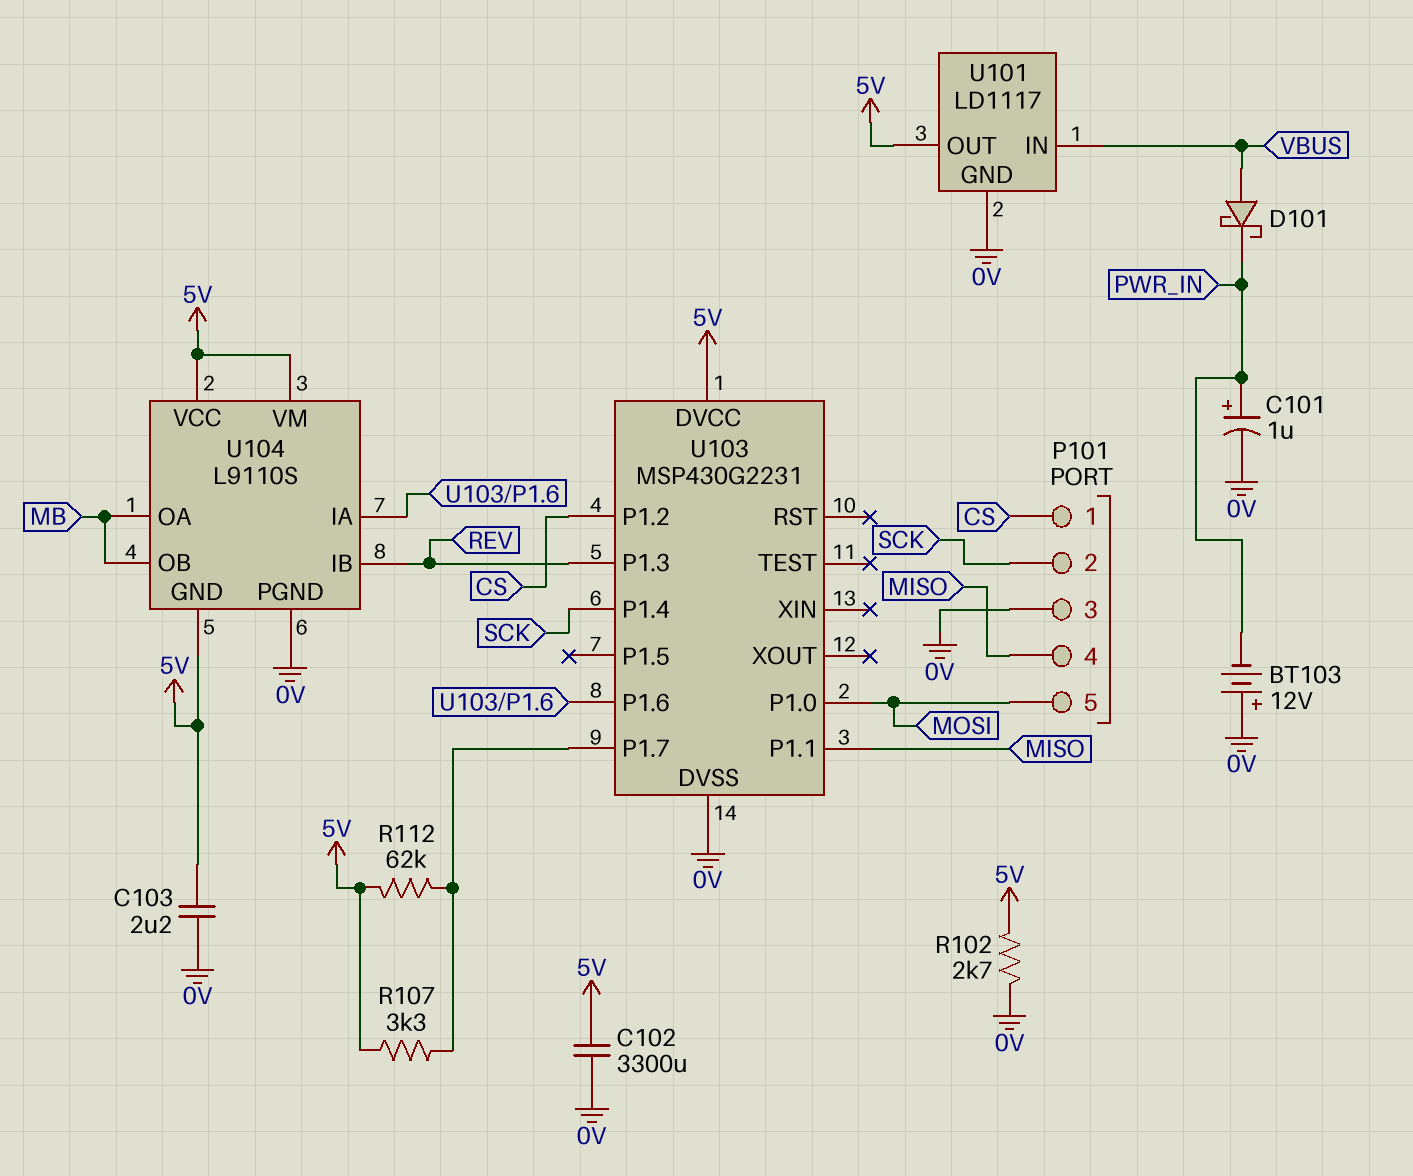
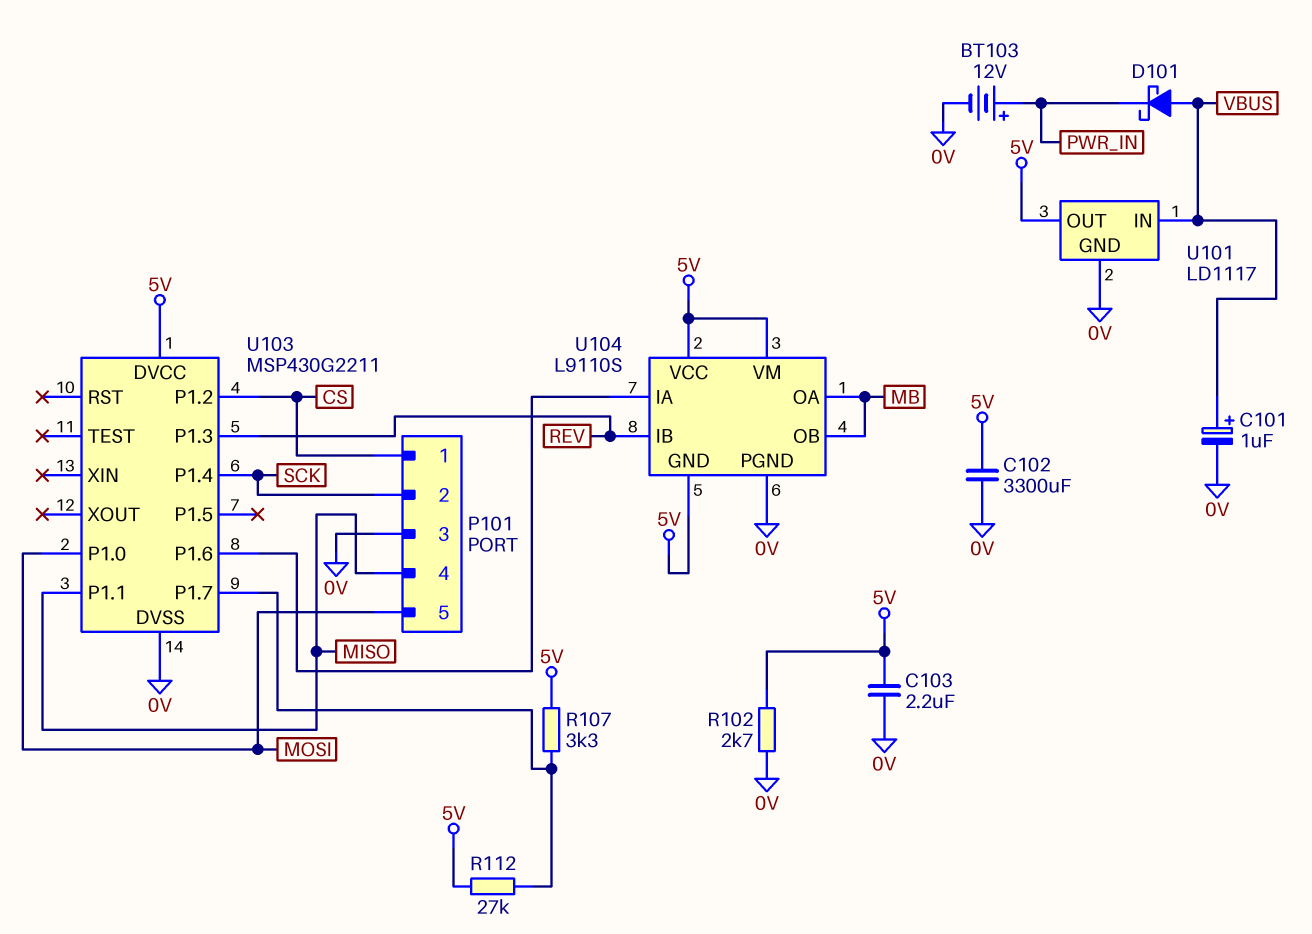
BT103: 12V (plus 0V, minus PWR_IN) -> 12V (plus PWR_IN, minus 0V)
C101: 1uF (plus PWR_IN, minus 0V) -> 1uF (plus VBUS, minus 0V)
R112: 62k (5V, U103/P1.7) -> 27k (5V, U103/P1.7)
U103: MSP430G2231 -> MSP430G2211

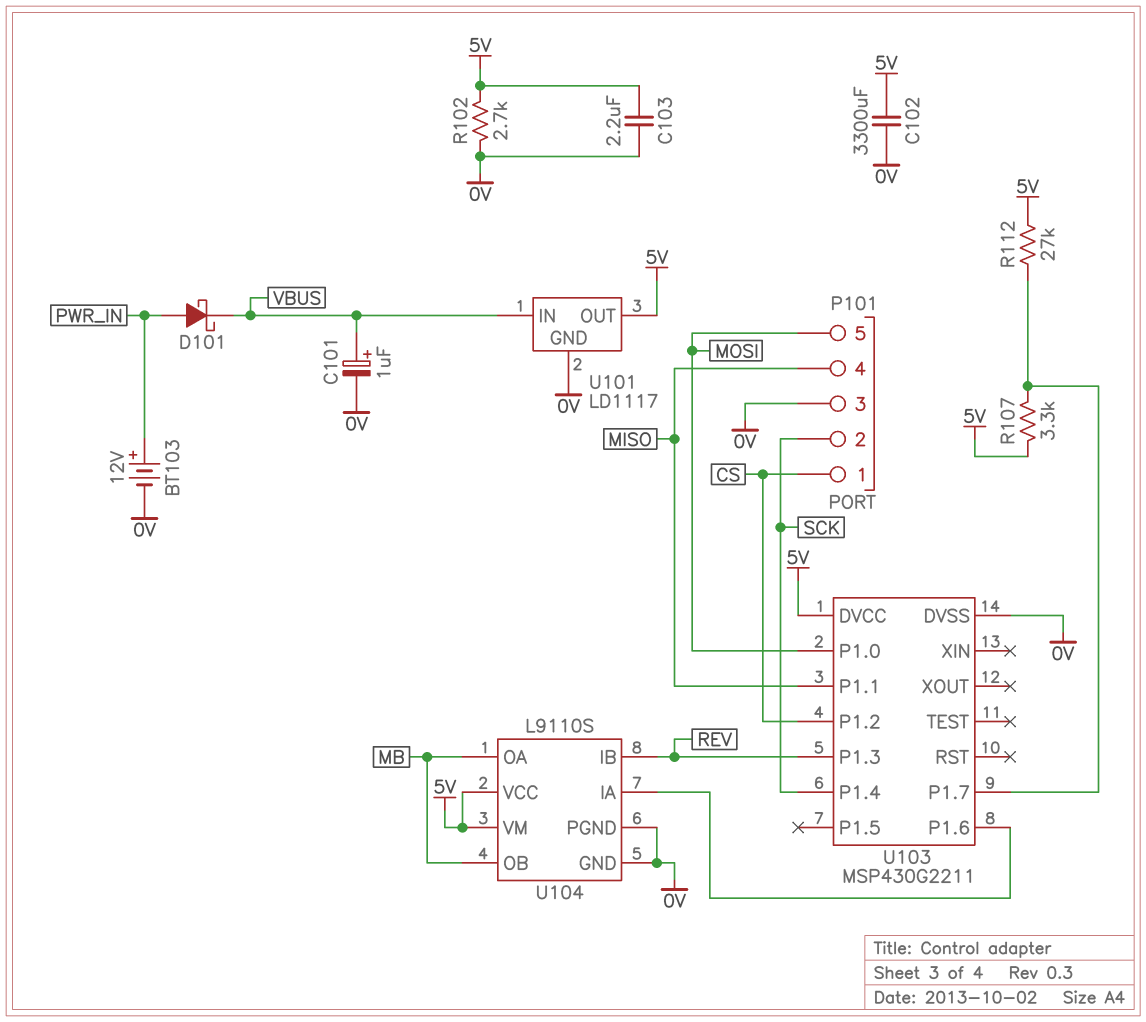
D101: schottky (A VBUS, K PWR_IN) -> schottky (A PWR_IN, K VBUS)
U104 pin GND: 5V -> 0V

